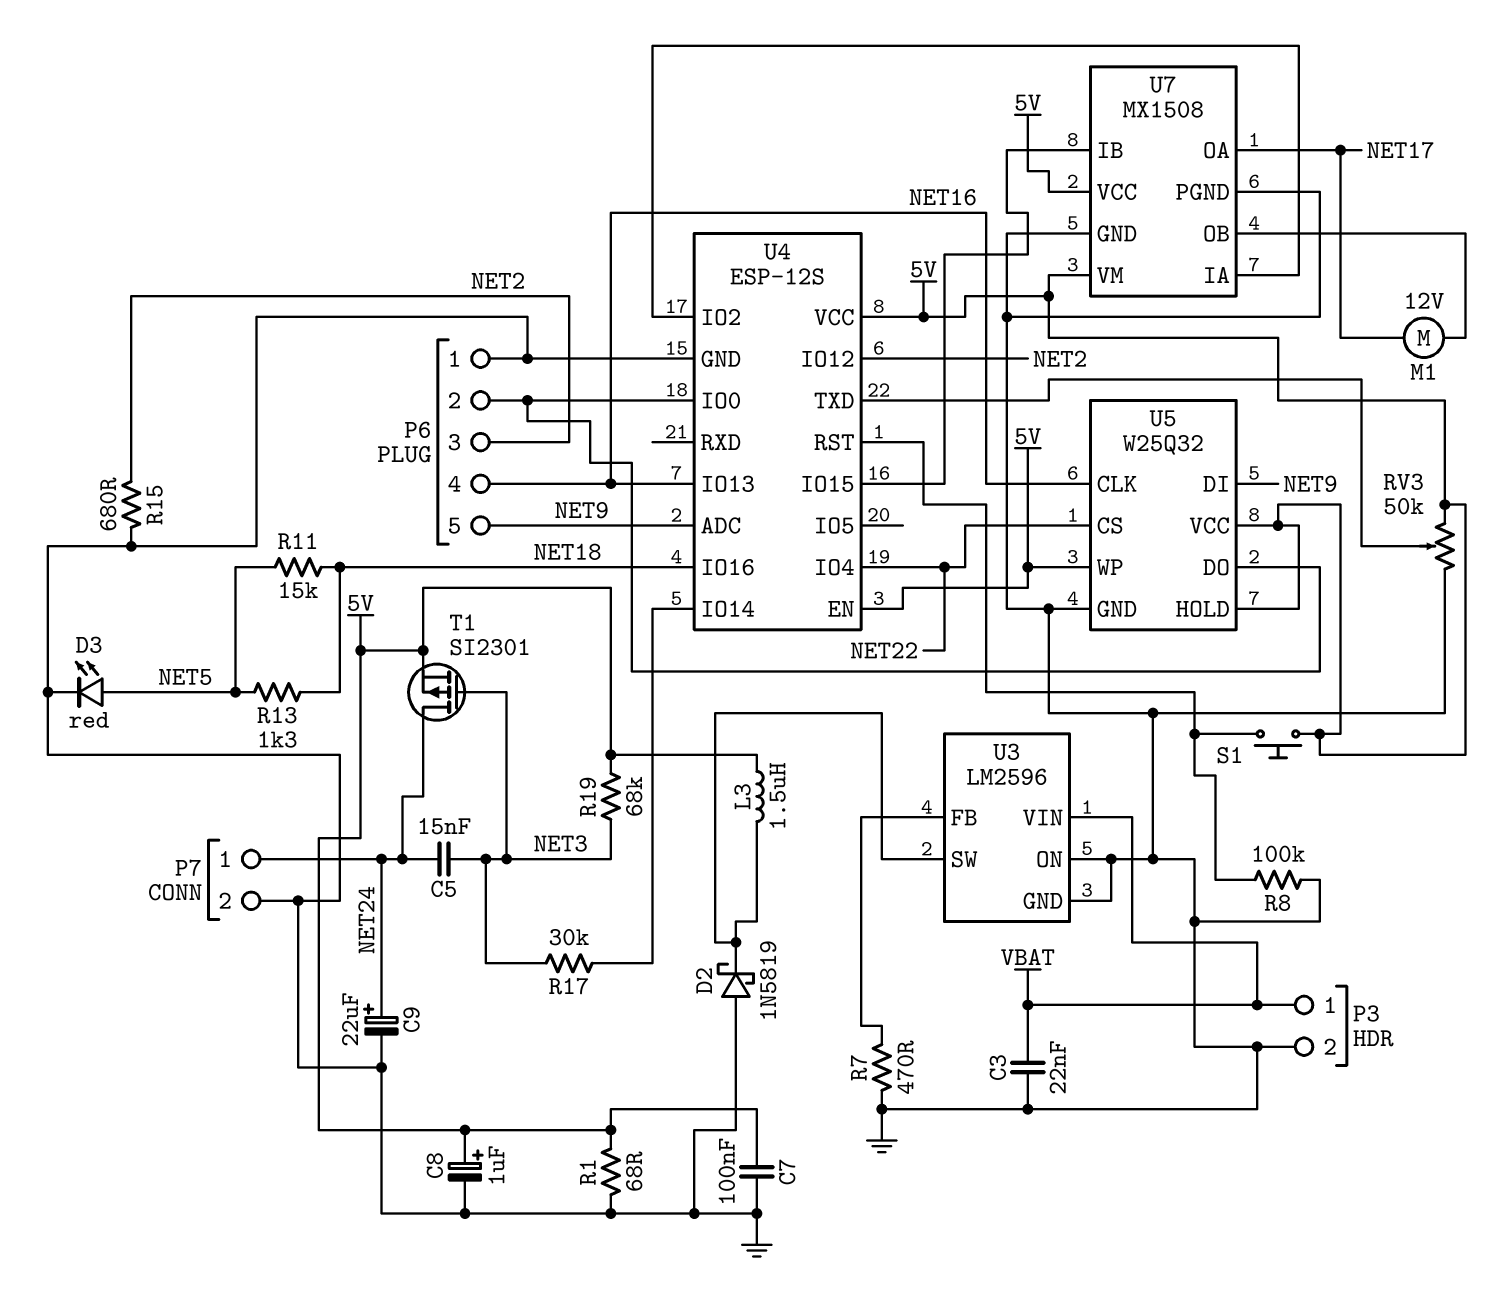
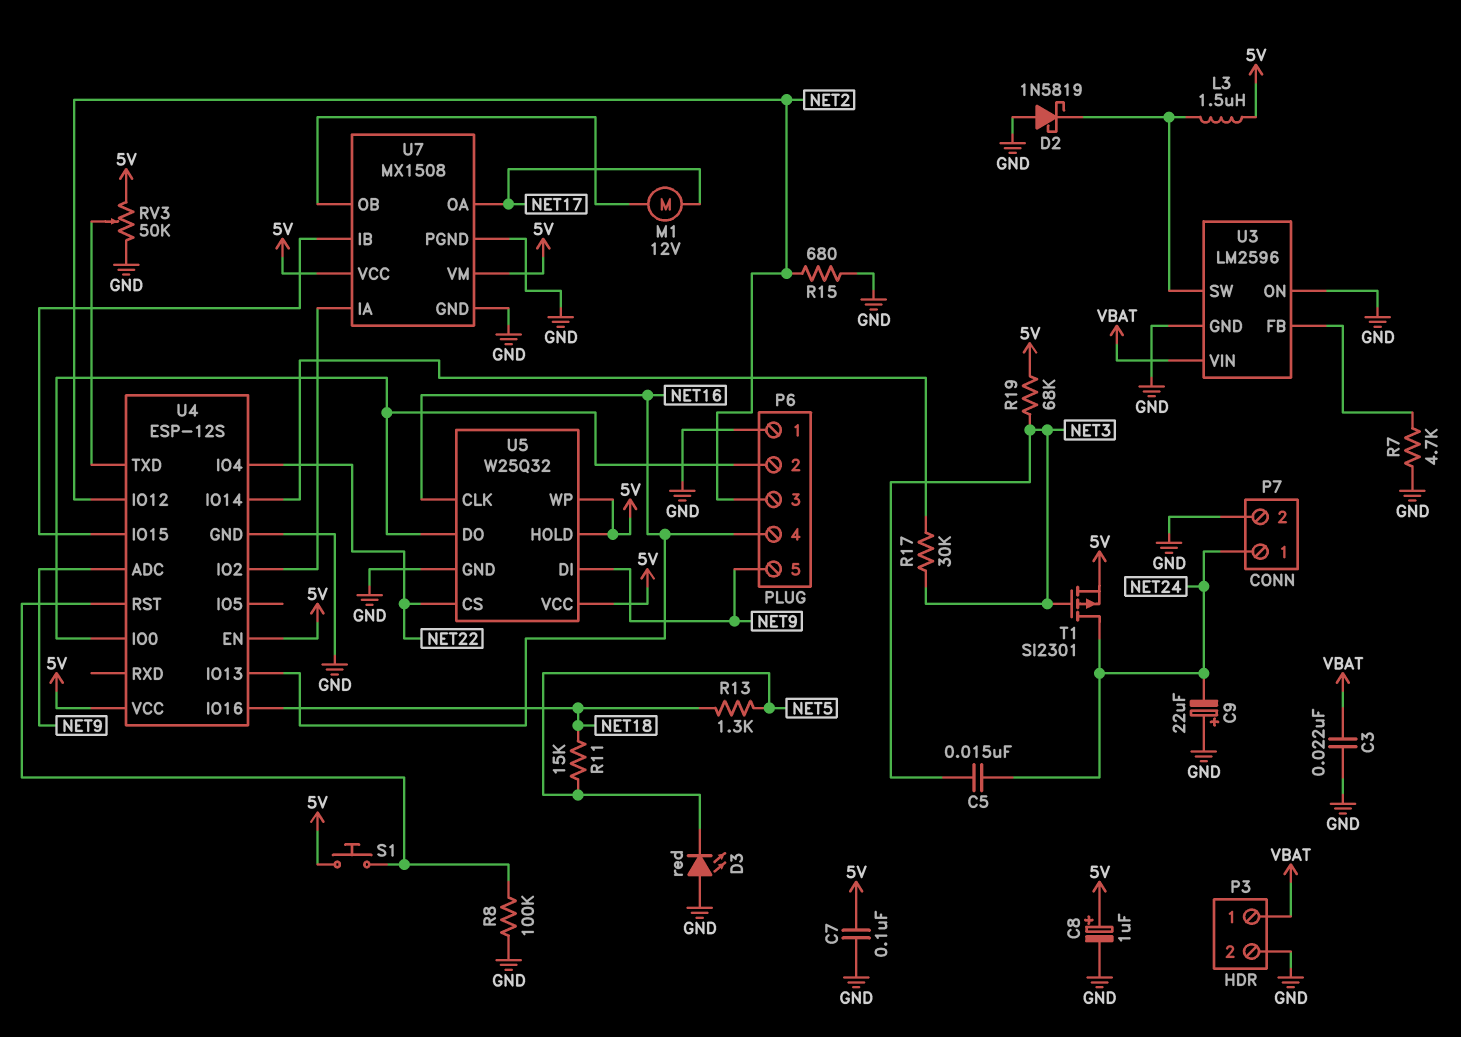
C9: 22uF (plus NET24, minus GND) -> 22uF (plus GND, minus NET24)
D3: LED red (A NET5, K GND) -> LED red (A GND, K NET5)
R1: 68 (5V, GND) -> none
R7: 470 (GND, U3/FB) -> 4.7k (GND, U3/FB)

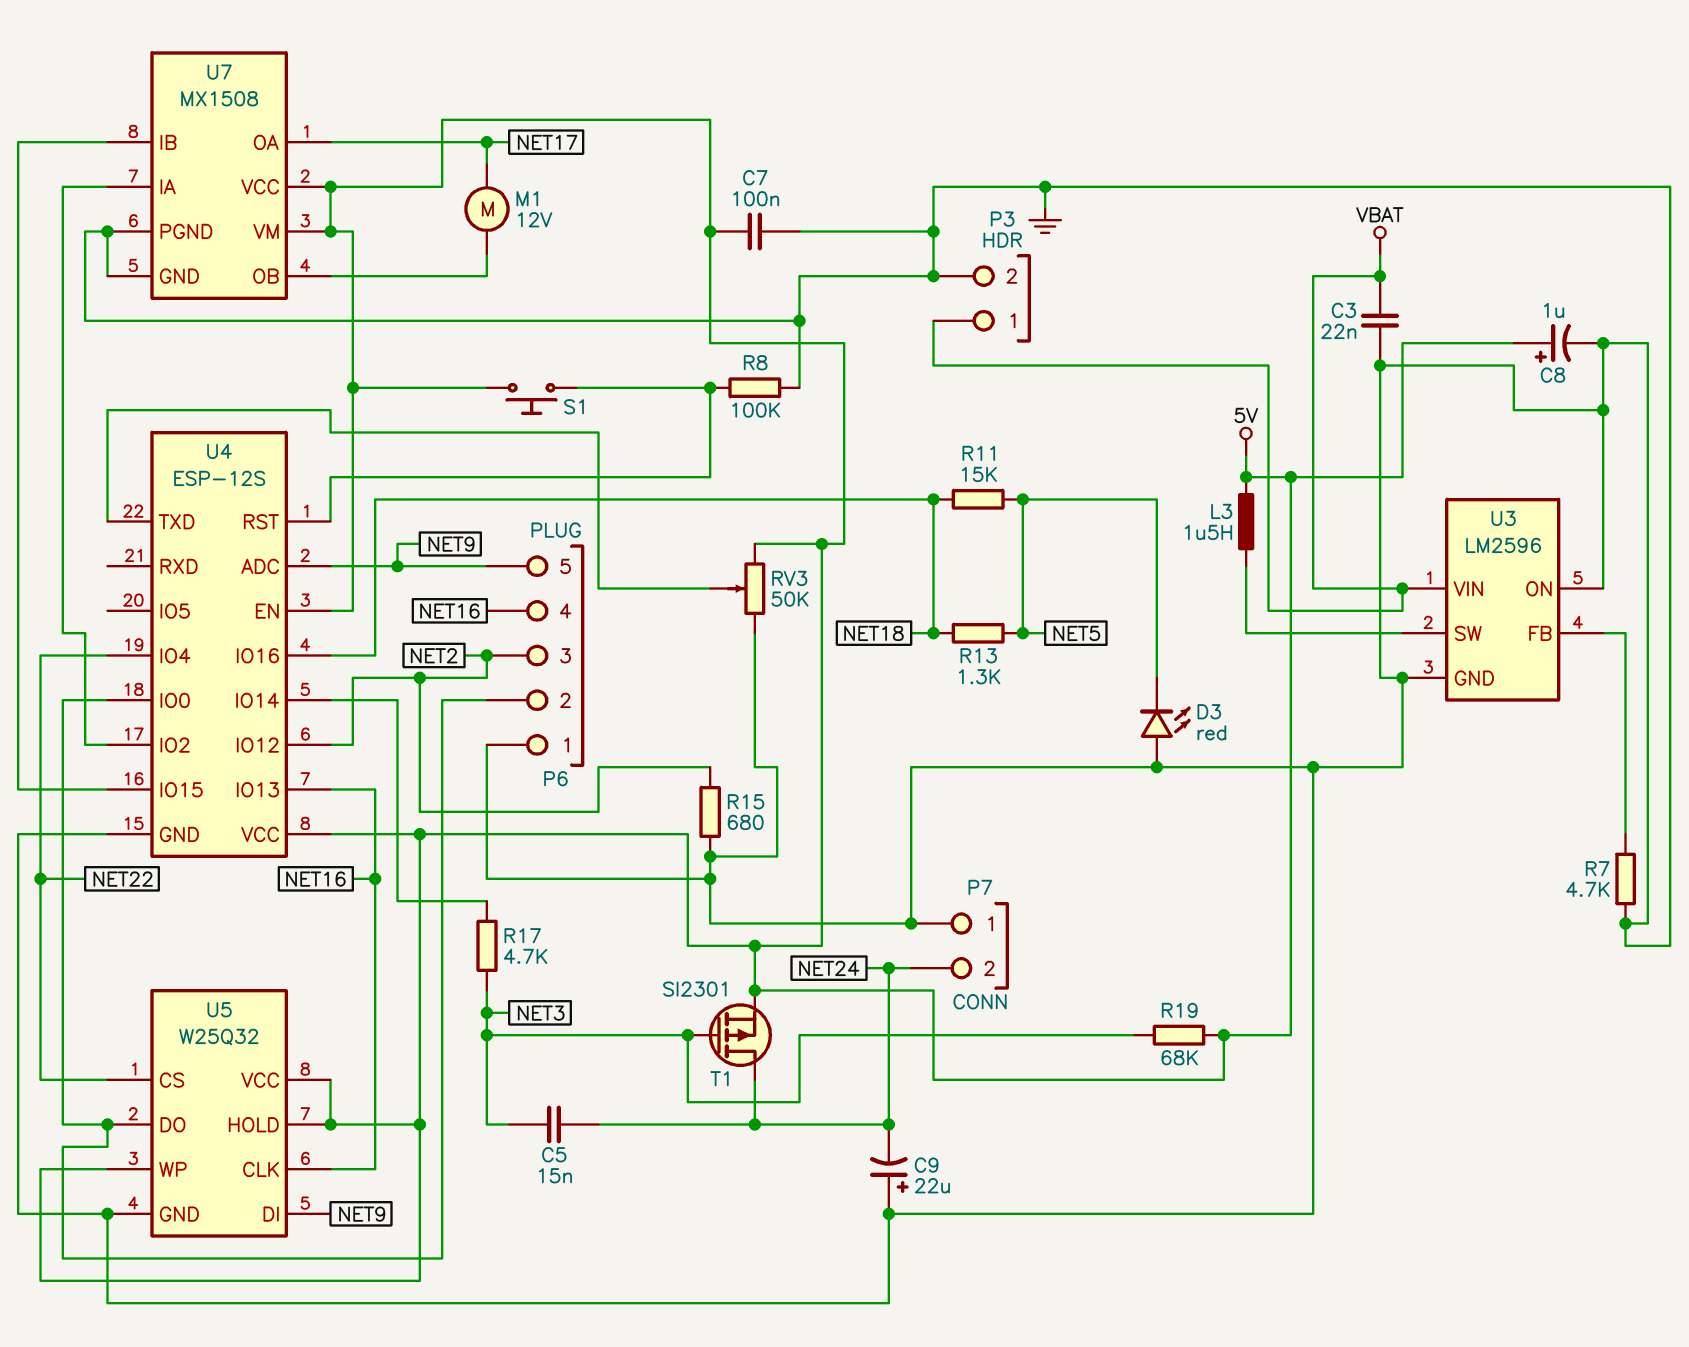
D2: schottky 1N5819 (A GND, K U3/SW) -> none
P7 pin 1: NET24 -> GND
P7 pin 2: GND -> NET24
R17: 30k (NET3, U4/IO14) -> 4.7k (NET3, U4/IO14)

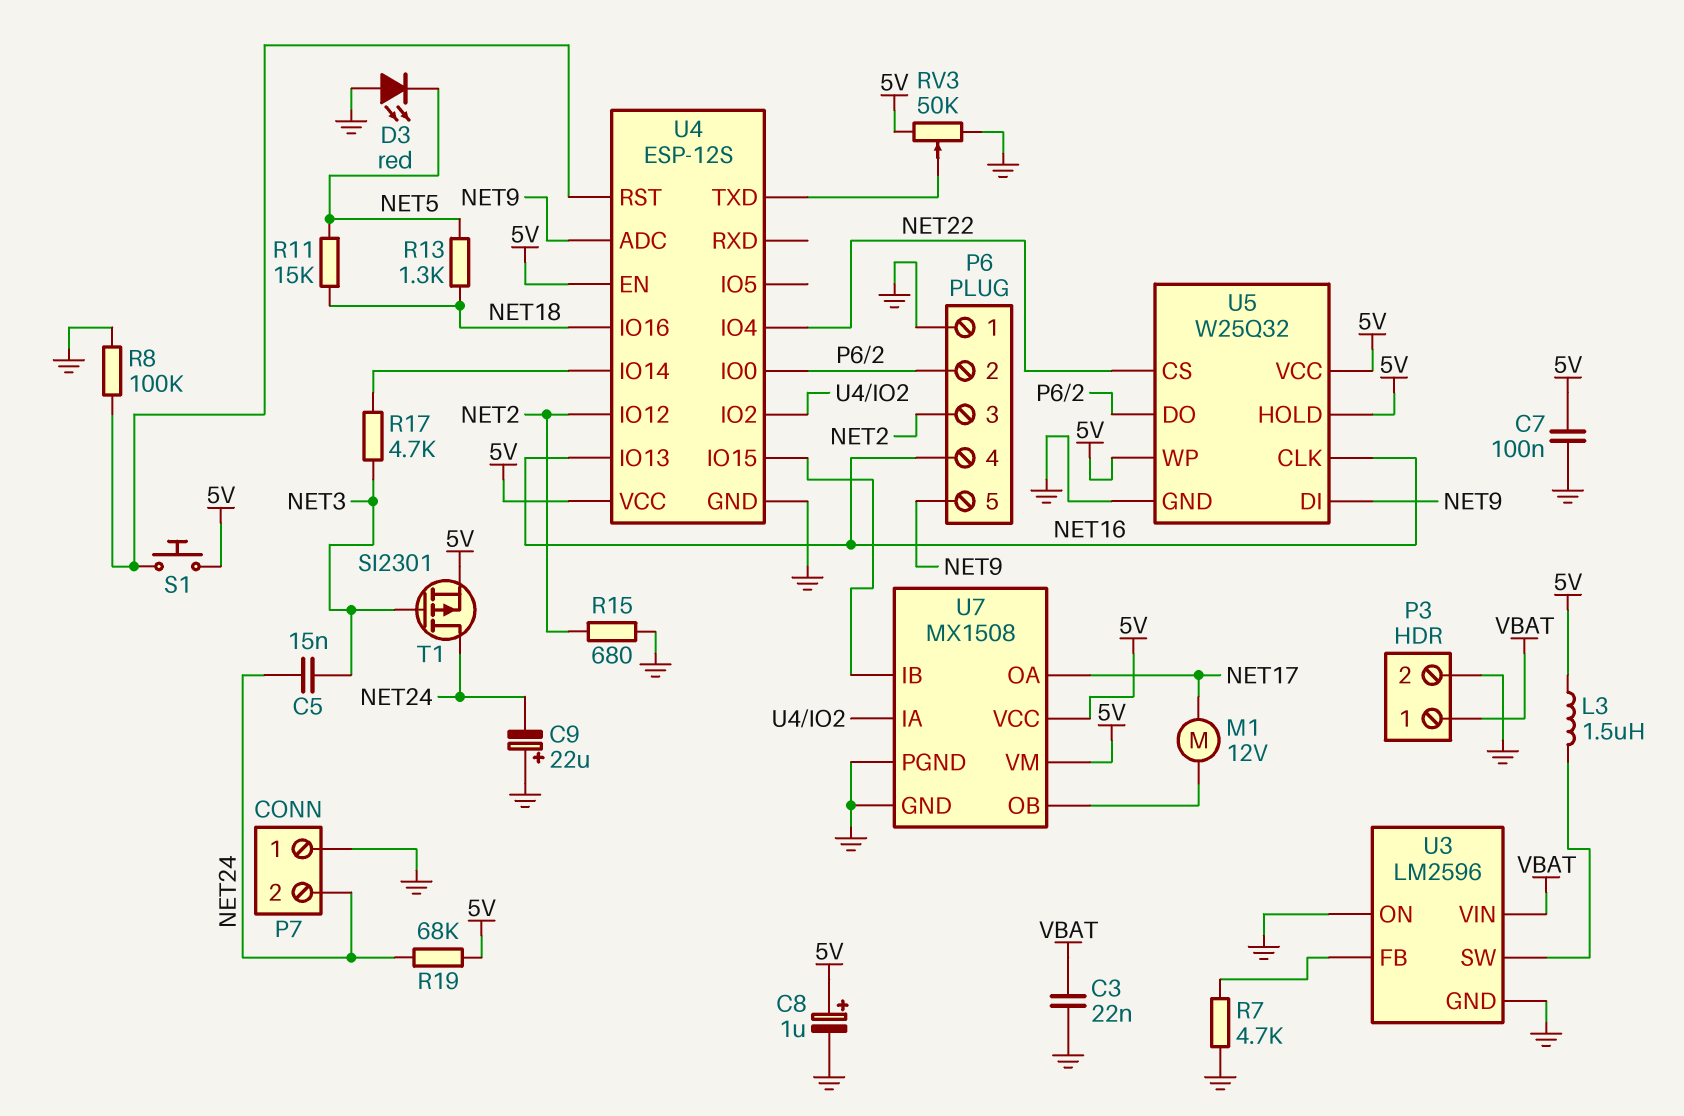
R19: 68k (5V, NET3) -> 68k (5V, NET24)

